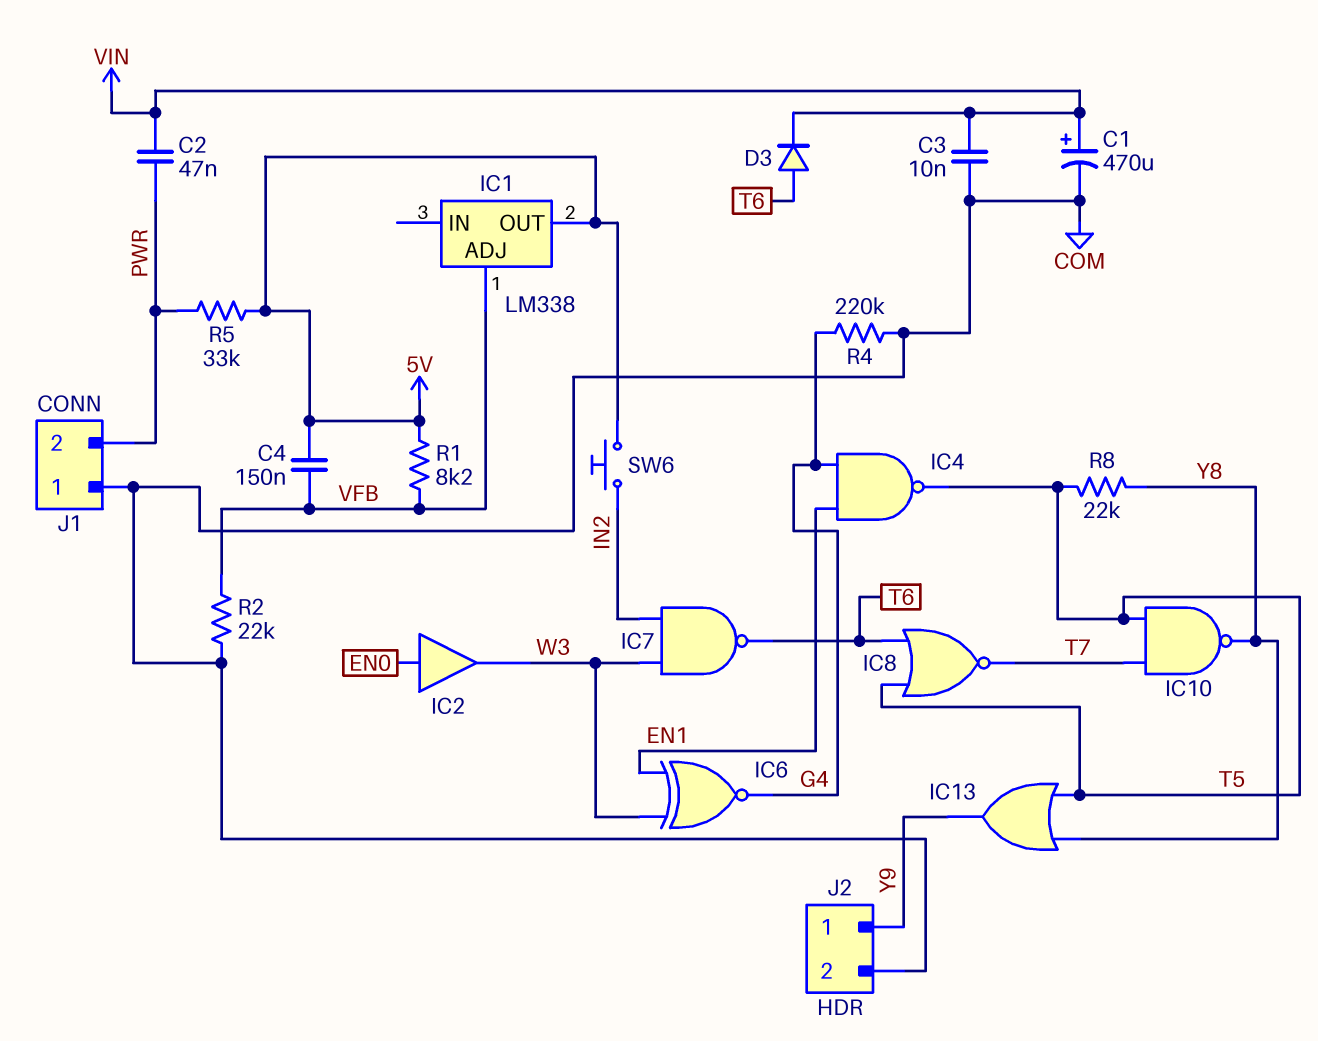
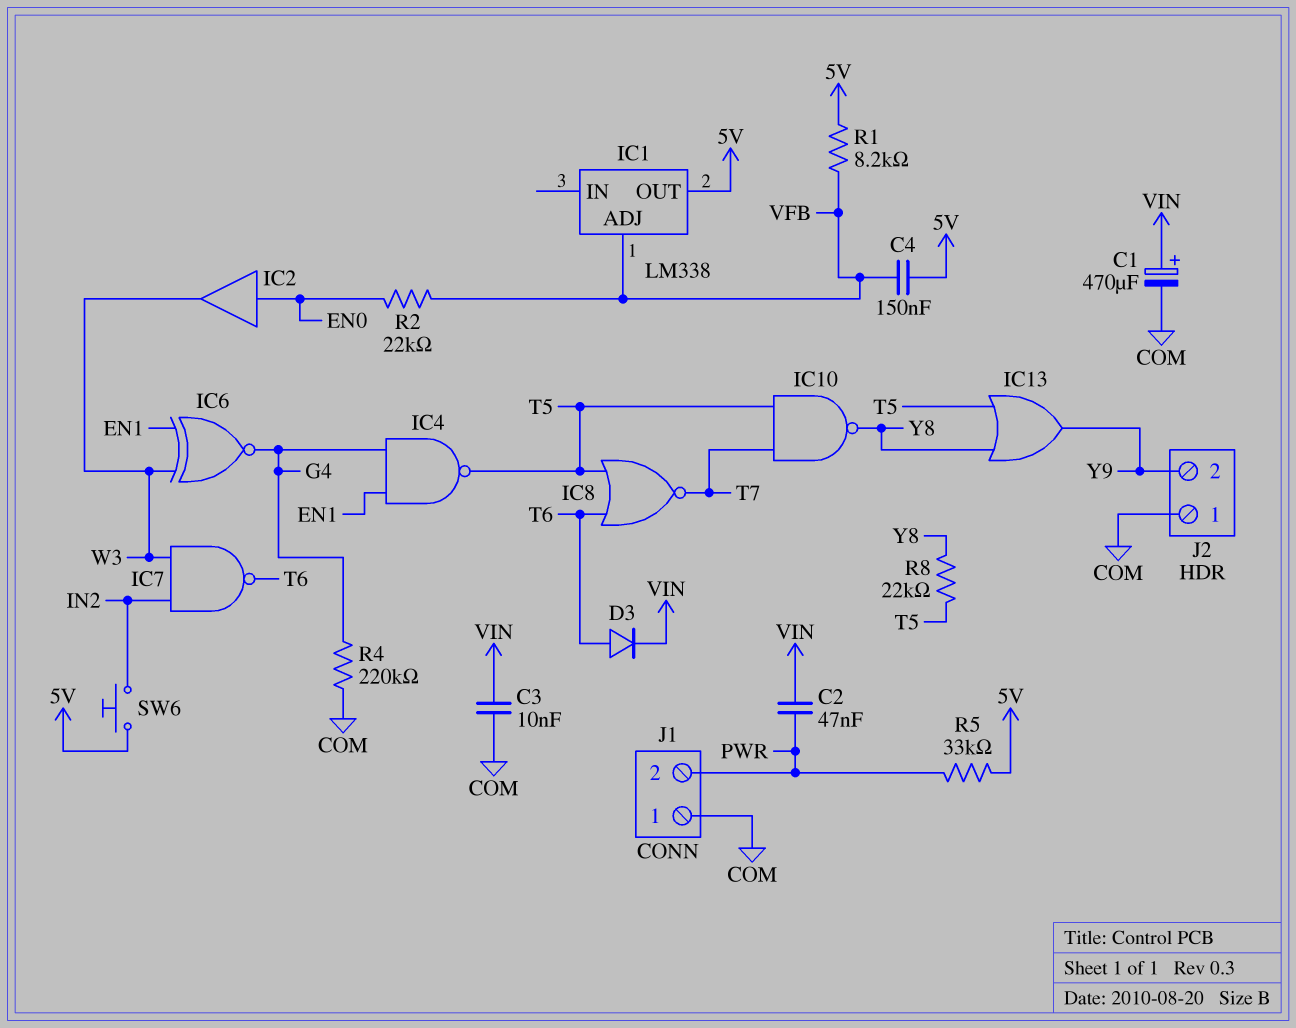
J2 pin 1: Y9 -> COM
J2 pin 2: COM -> Y9
R2: 22k (COM, VFB) -> 22k (EN0, VFB)

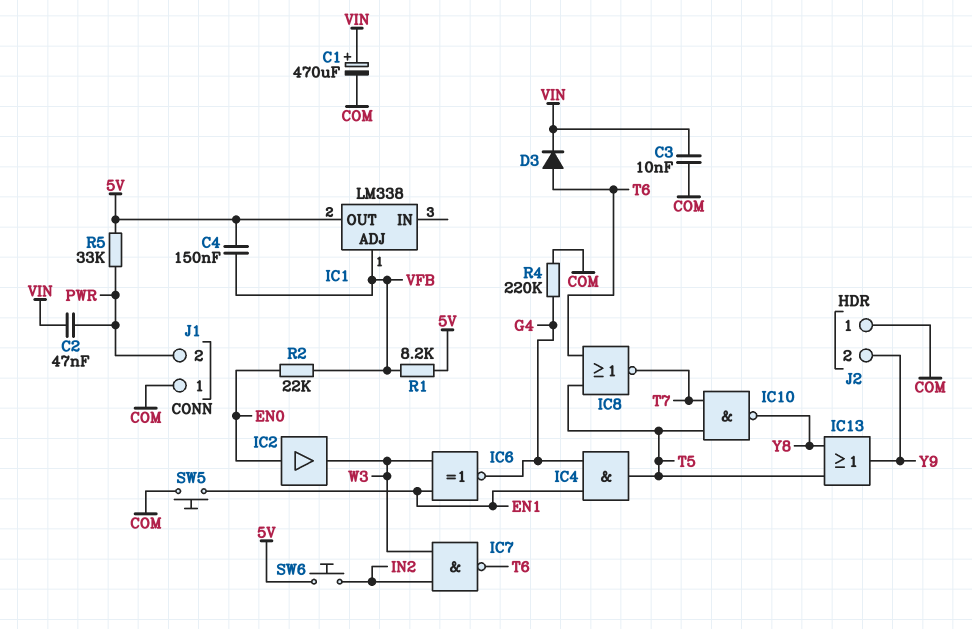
IC4: NAND (in EN1, in G4, out T5) -> AND (in EN1, in G4, out T5)
R8: 22k (T5, Y8) -> none
SW5: none -> button (COM, EN1)

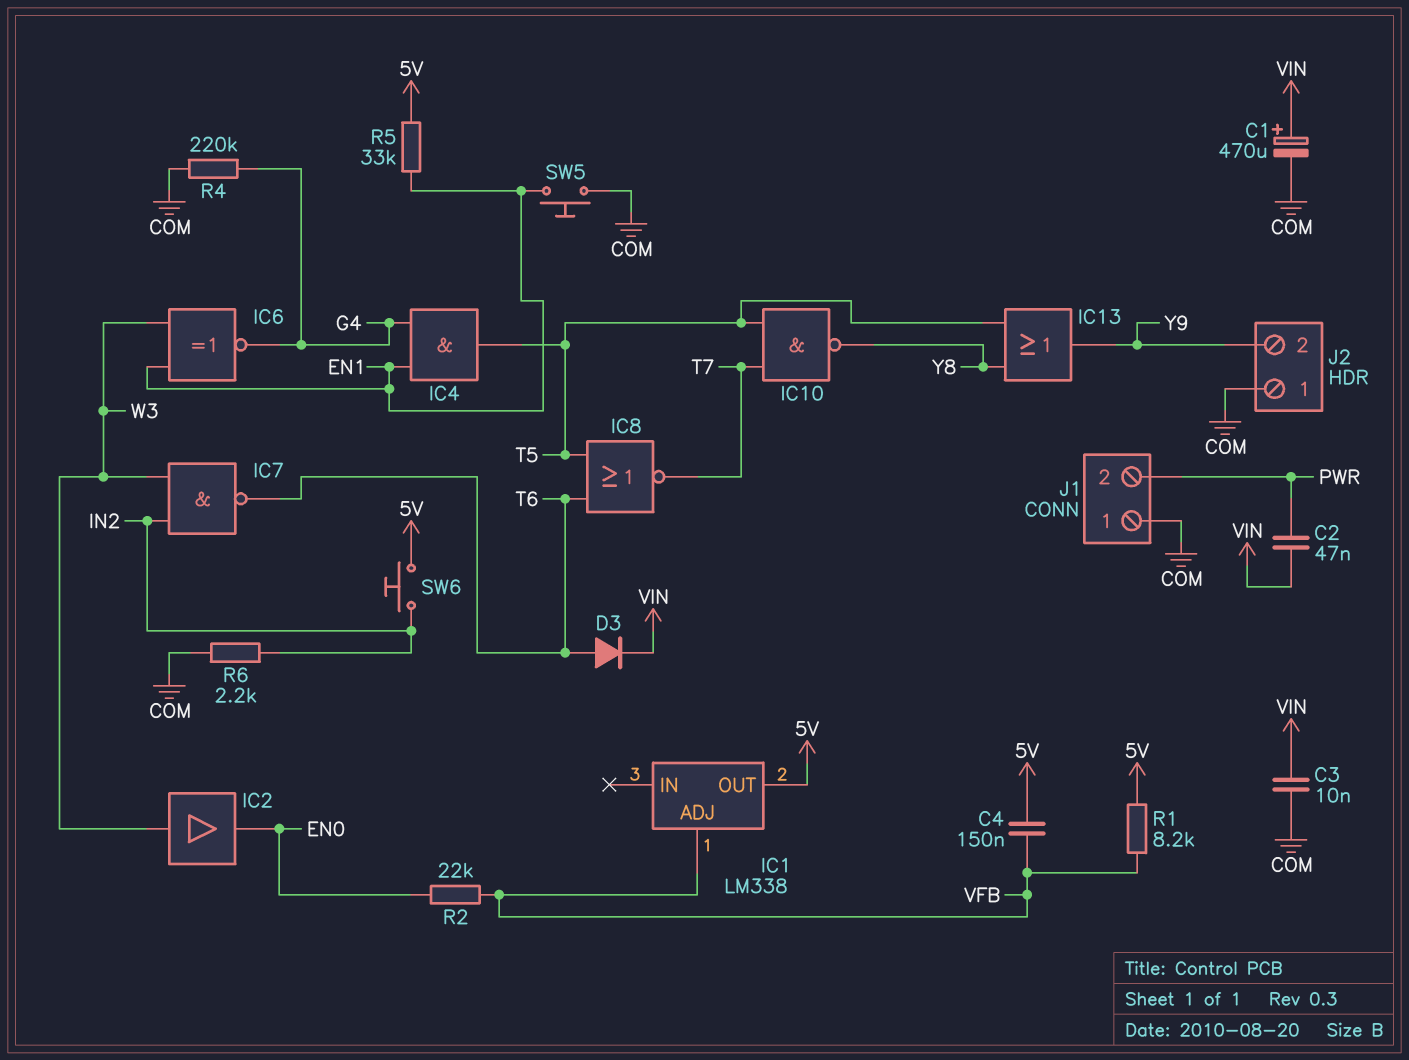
IC2: buffer (in EN0, out W3) -> buffer (in W3, out EN0)
R5: 33k (5V, PWR) -> 33k (5V, EN1)
R6: none -> 2.2k (COM, IN2)

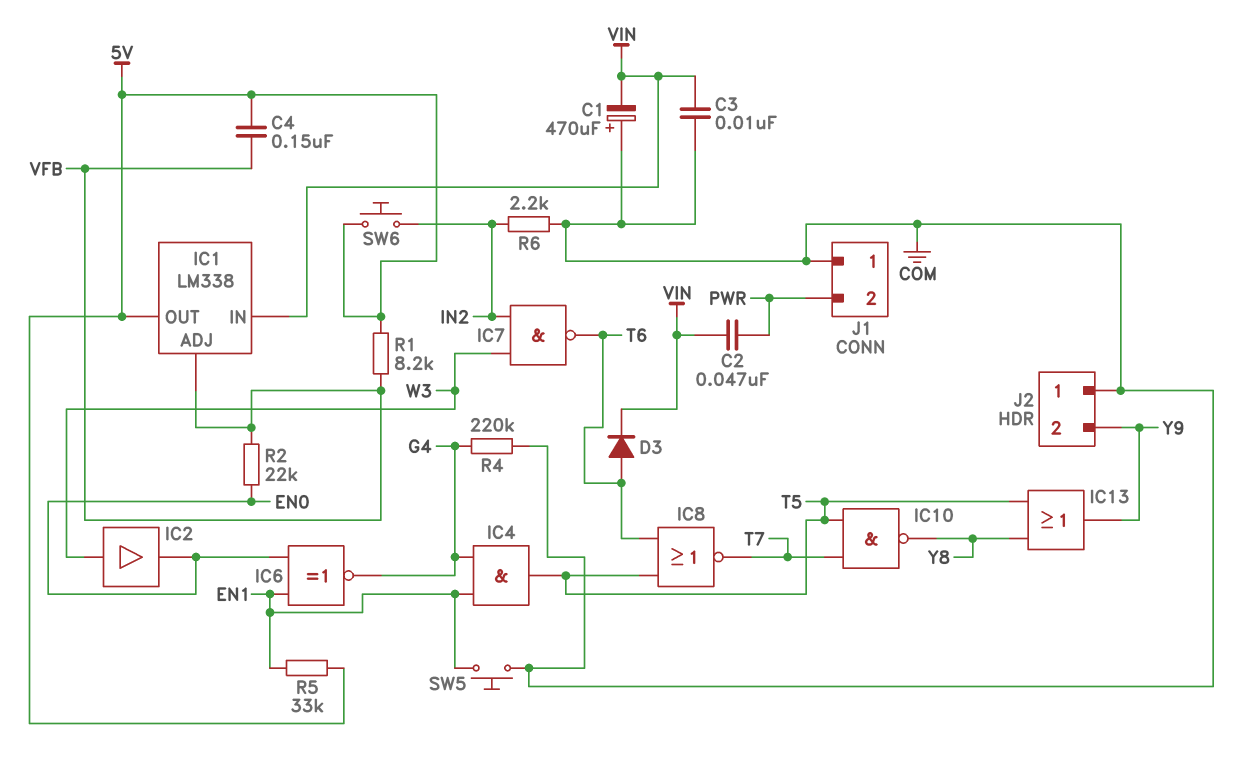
C1: 470uF (plus VIN, minus COM) -> 470uF (plus COM, minus VIN)
IC1 pin IN: none -> VIN
IC6: XNOR (in EN1, in W3, out G4) -> XNOR (in EN0, in EN1, out G4)

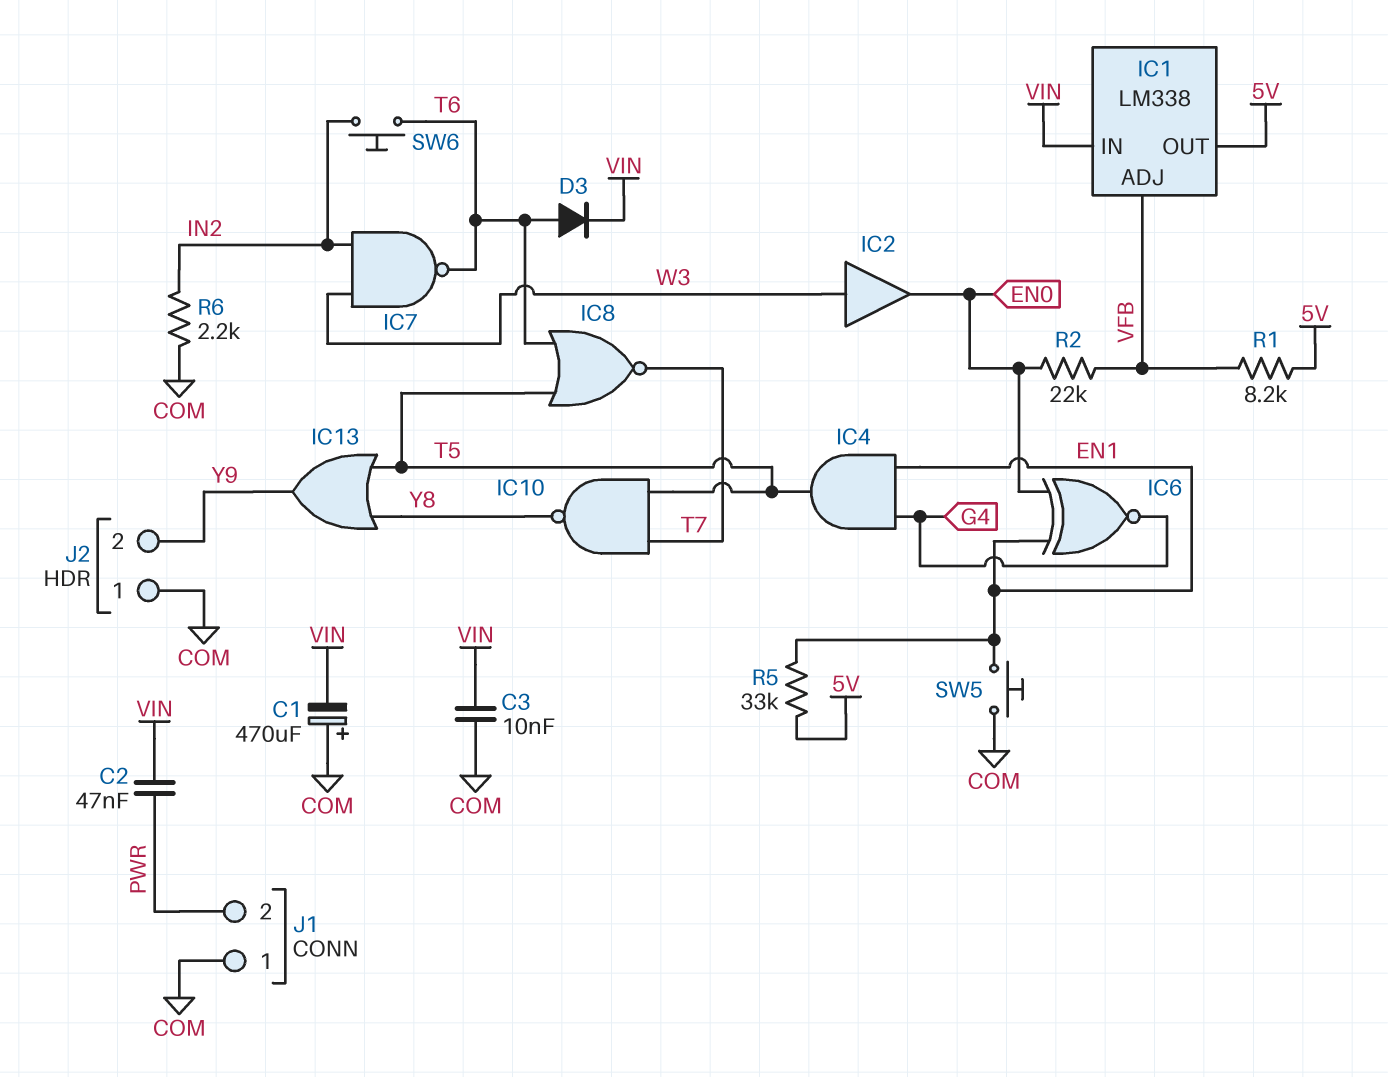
C4: 150nF (5V, VFB) -> none
R4: 220k (COM, G4) -> none
SW6: button (5V, IN2) -> button (IN2, T6)

